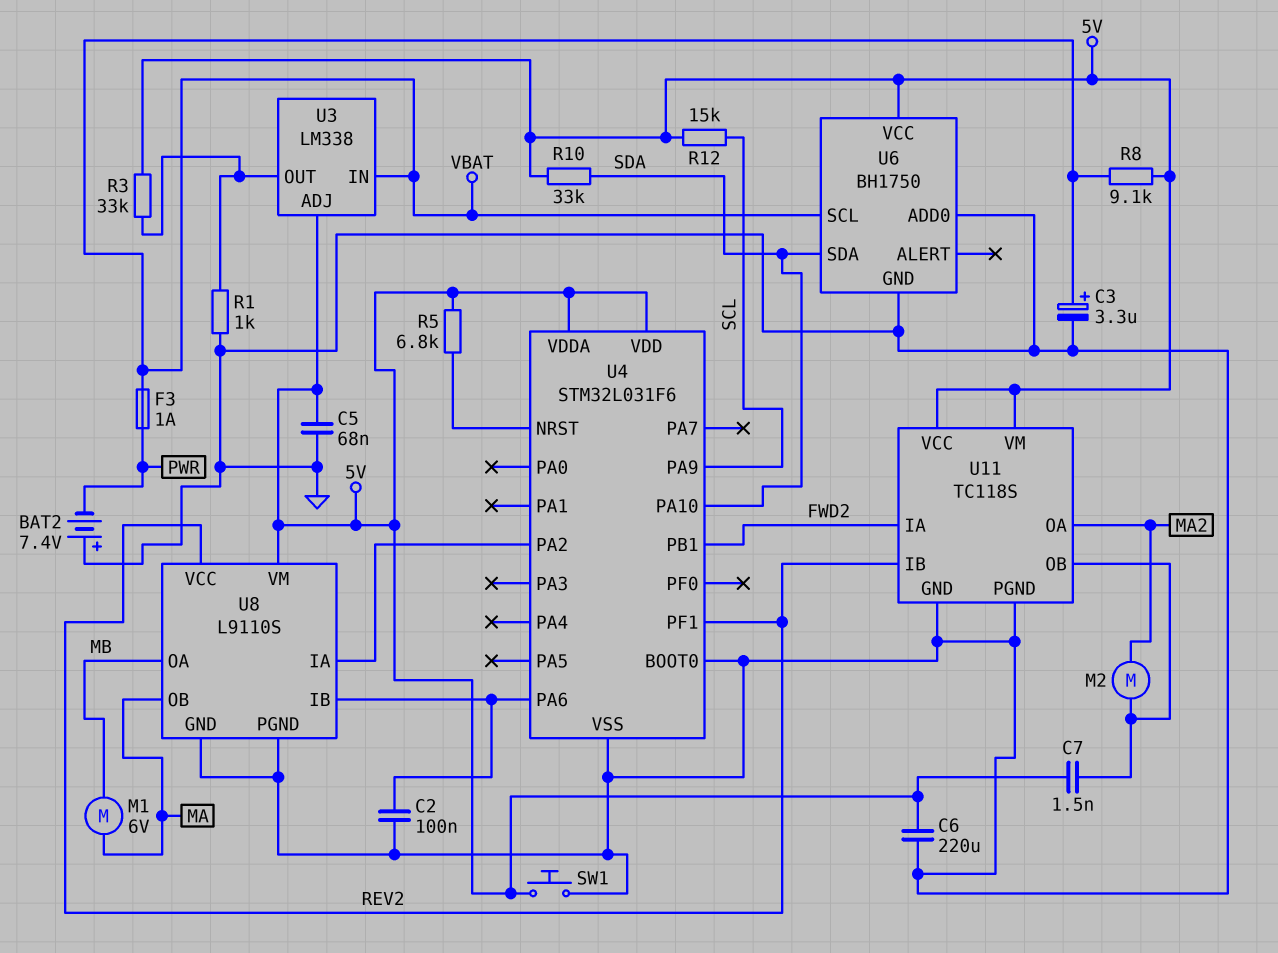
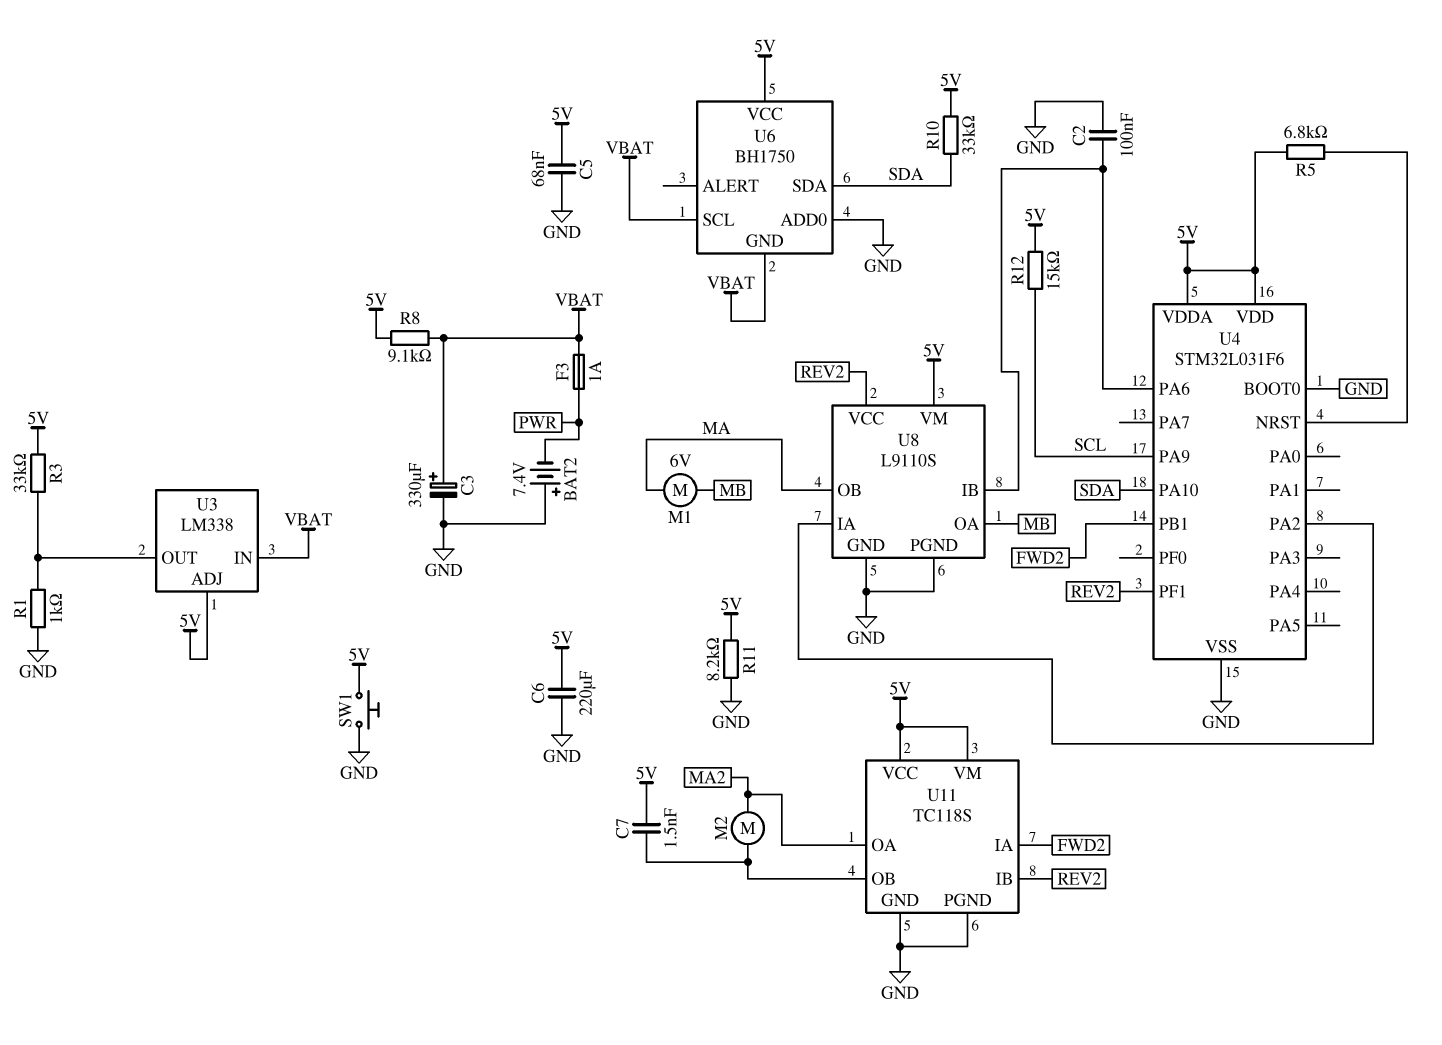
C3: 3.3uF (plus VBAT, minus GND) -> 330uF (plus VBAT, minus GND)
R11: none -> 8.2k (5V, GND)
U6 pin GND: GND -> VBAT

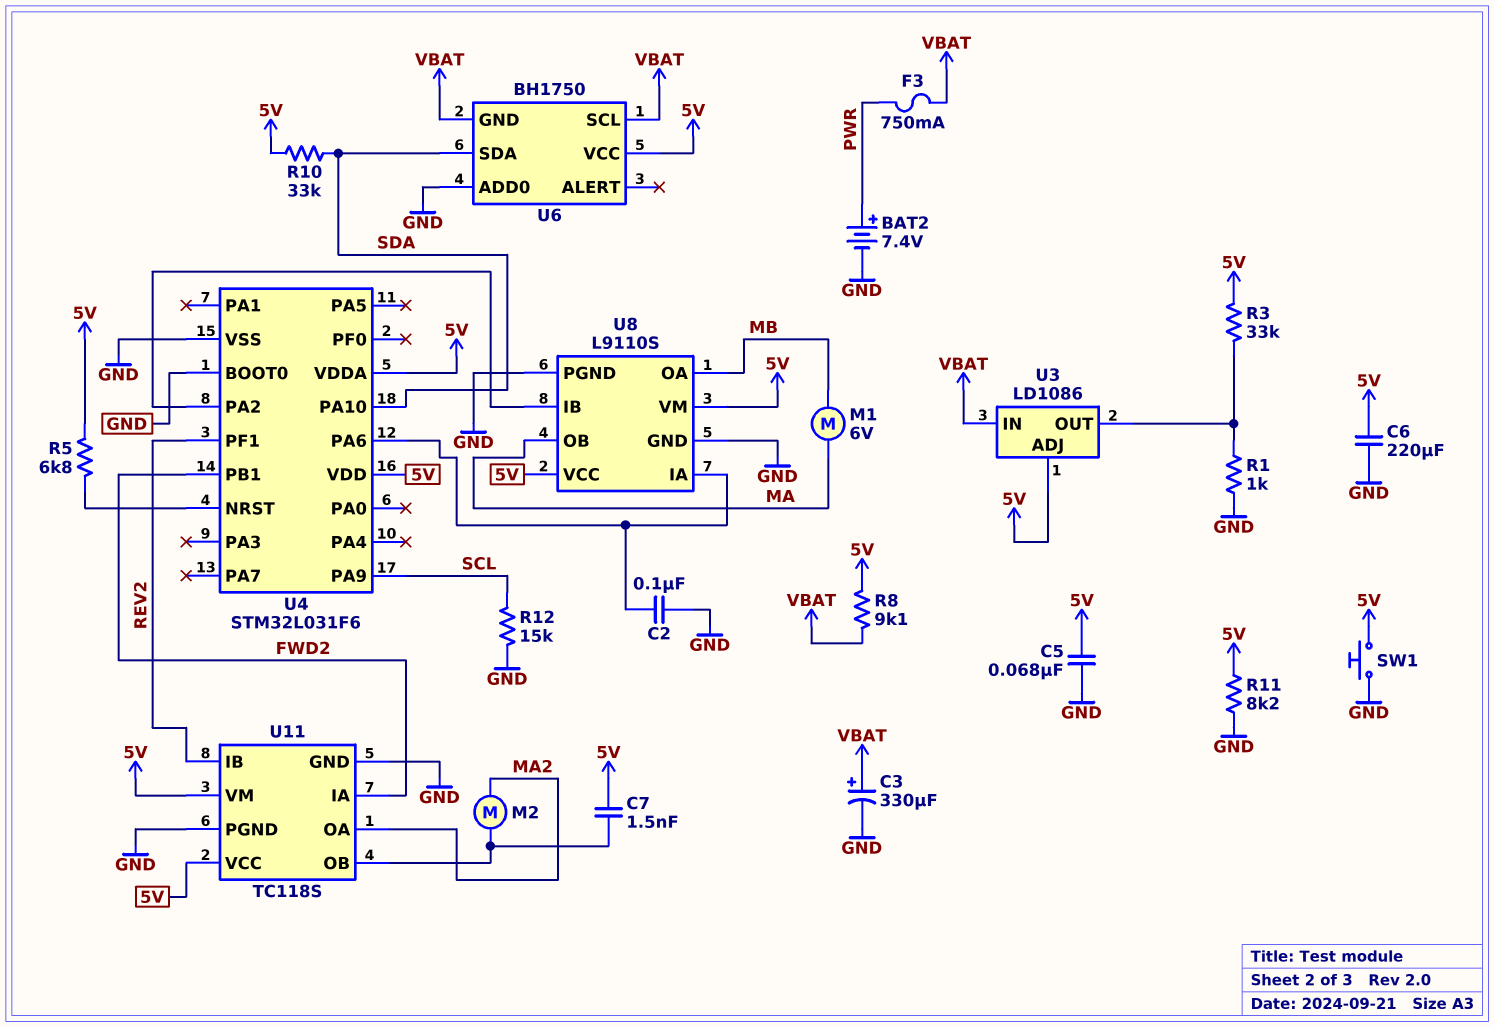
BAT2: 7.4V (plus GND, minus PWR) -> 7.4V (plus PWR, minus GND)
F3: 1A (PWR, VBAT) -> 750mA (PWR, VBAT)
R12: 15k (5V, SCL) -> 15k (GND, SCL)
U3: LM338 -> LD1086
U8 pin IA: U4/PA2 -> U4/PA6
U8 pin IB: U4/PA6 -> U4/PA2
U8 pin VCC: REV2 -> 5V

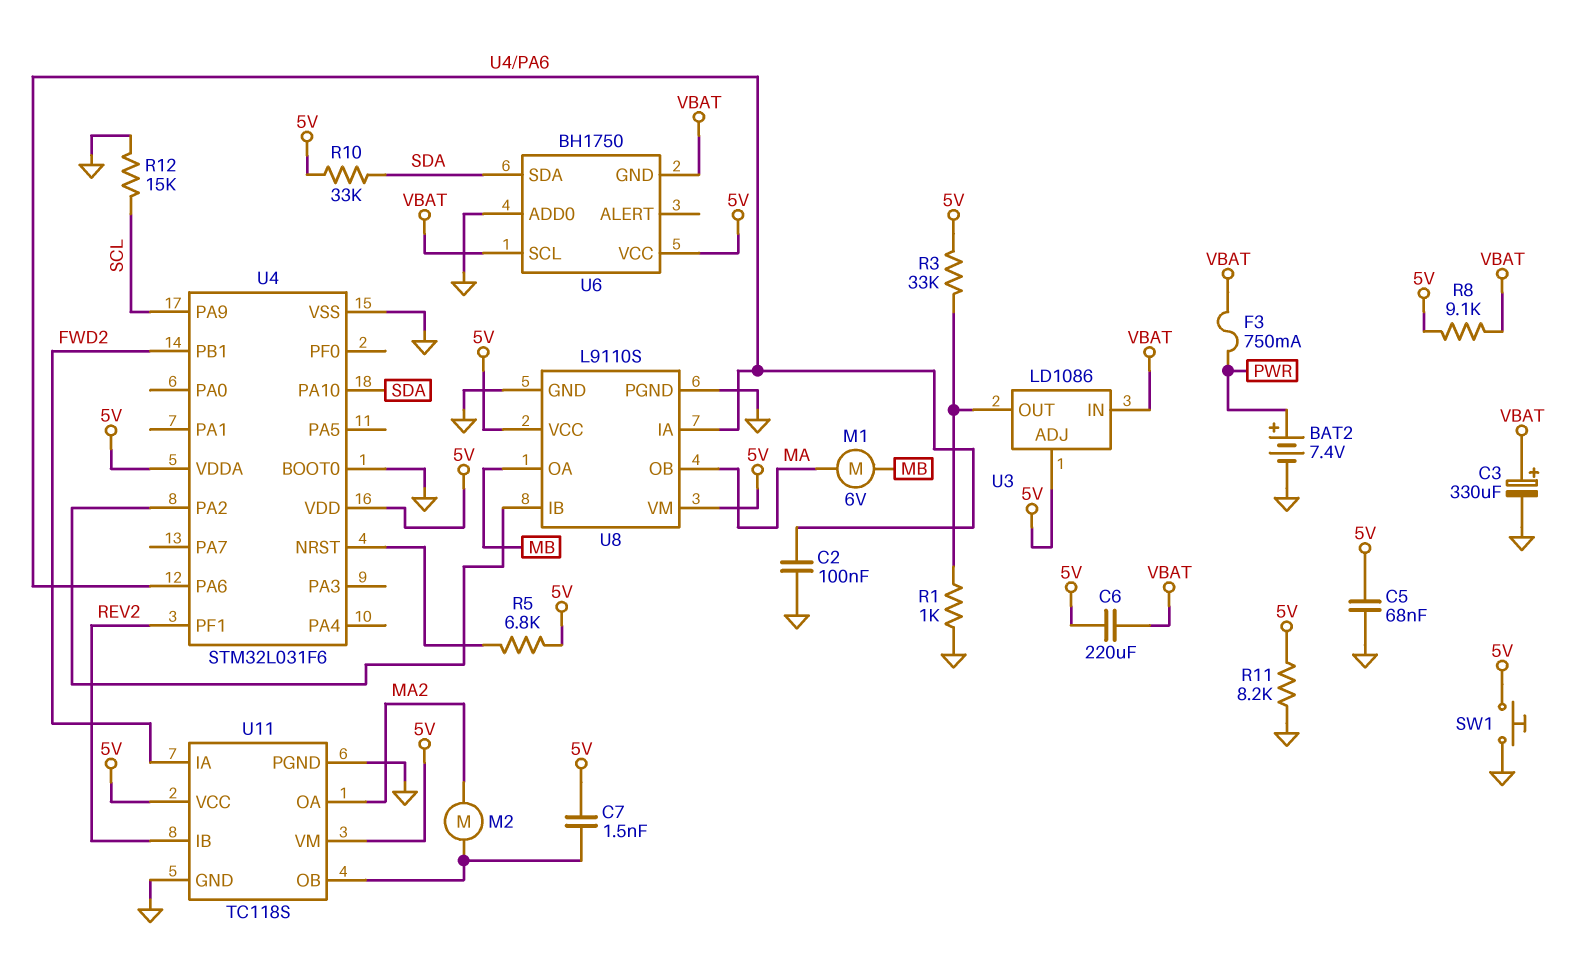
C6: 220uF (5V, GND) -> 220uF (5V, VBAT)

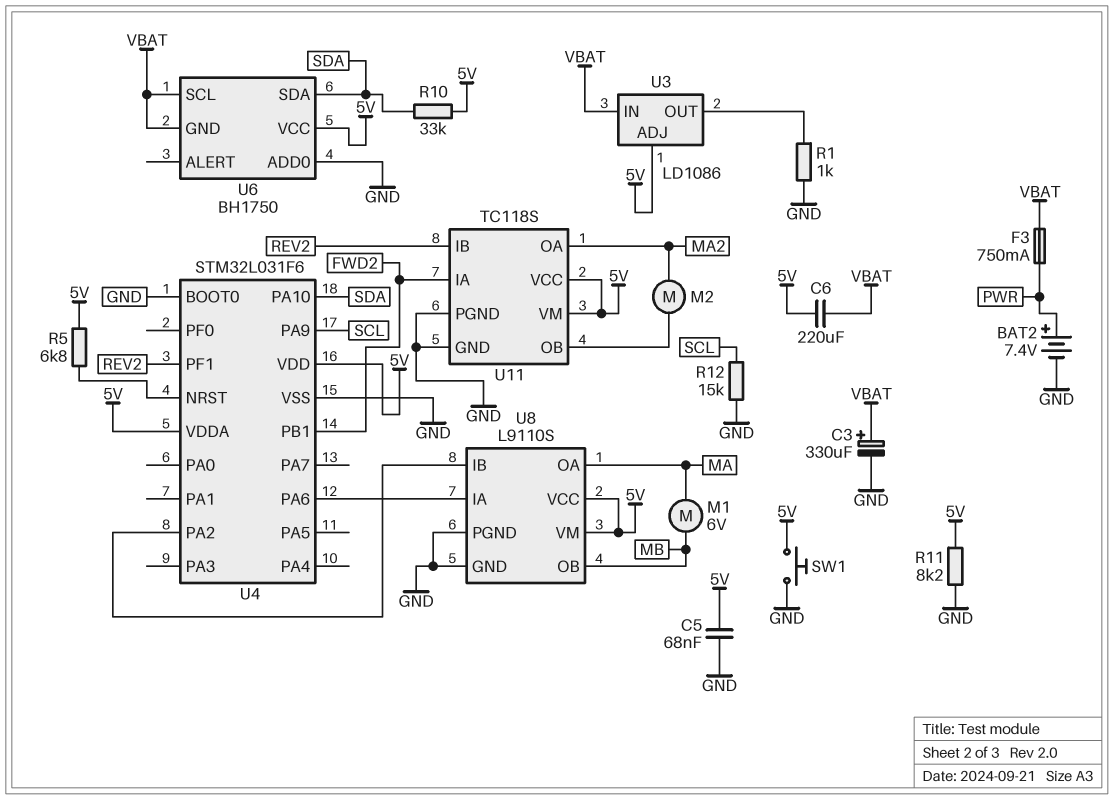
C2: 100nF (GND, U4/PA6) -> none
C7: 1.5nF (5V, U11/OB) -> none
R3: 33k (5V, U3/OUT) -> none
R8: 9.1k (5V, VBAT) -> none
U8 pin OA: MB -> MA
U8 pin OB: MA -> MB

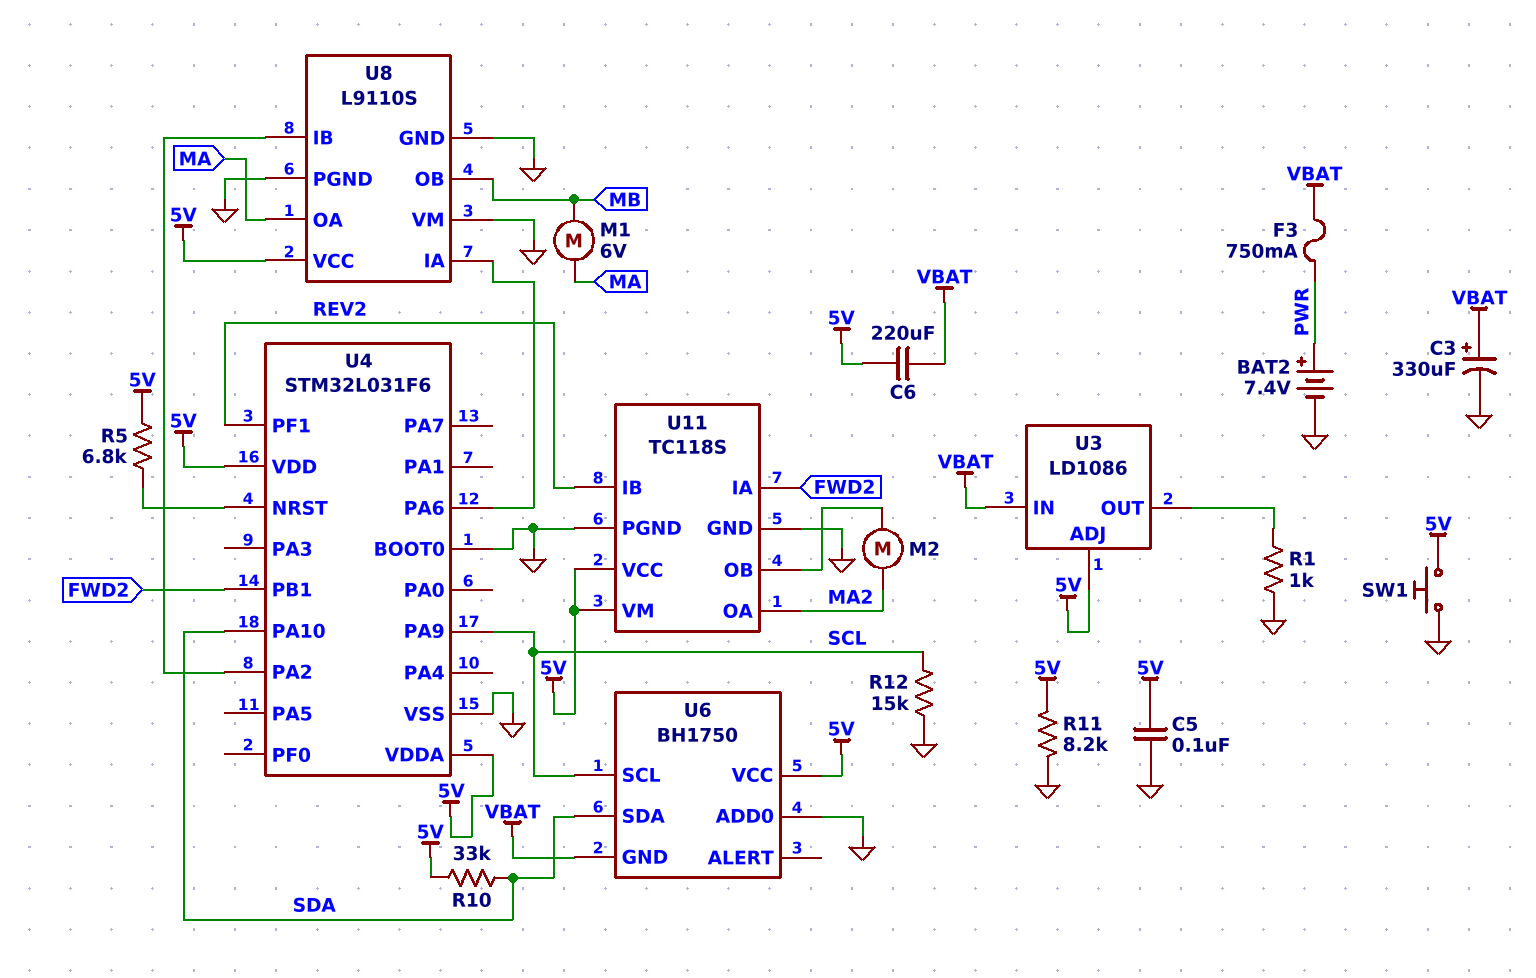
C5: 68nF (5V, GND) -> 100nF (5V, GND)
U6 pin SCL: VBAT -> SCL
U8 pin VM: 5V -> GND

